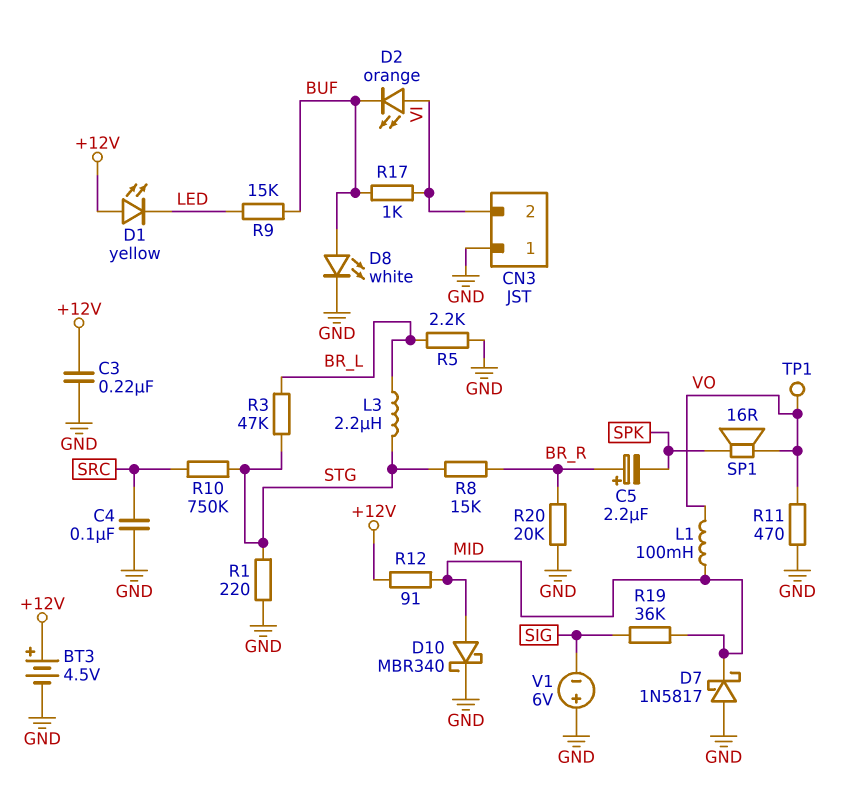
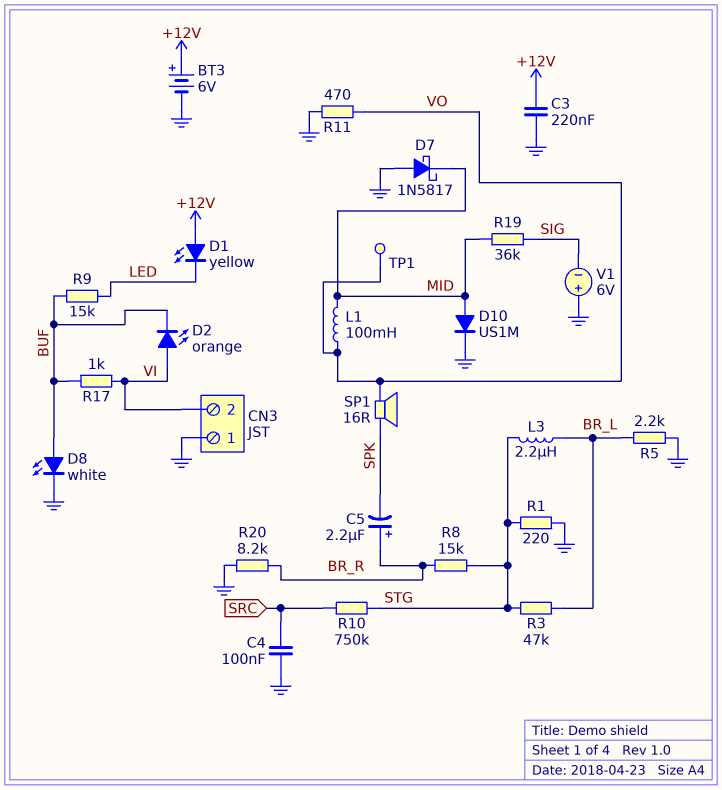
BT3: 4.5V (plus +12V, minus GND) -> 6V (plus +12V, minus GND)
D10: schottky MBR340 (A MID, K GND) -> diode US1M (A MID, K GND)
R12: 91 (+12V, MID) -> none
R20: 20k (BR_R, GND) -> 8.2k (BR_R, GND)

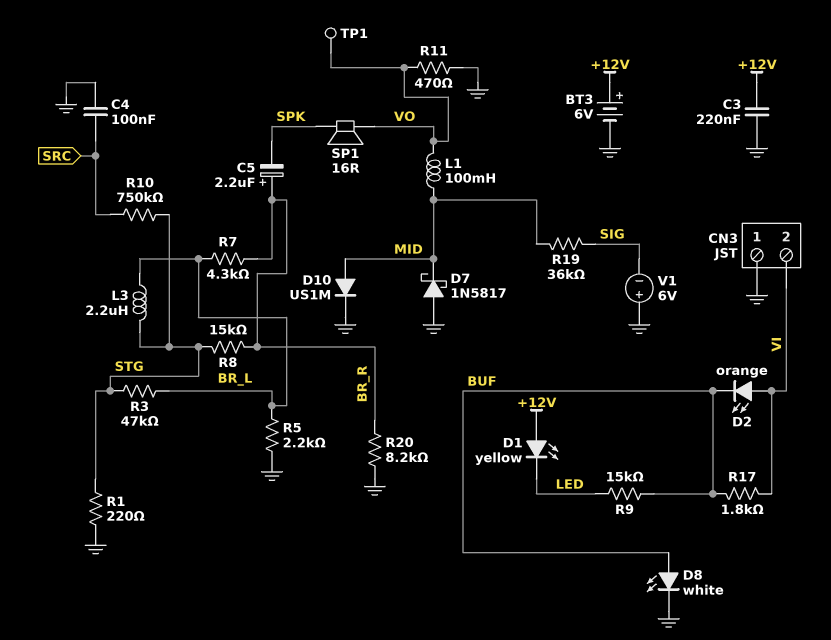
R7: none -> 4.3k (BR_L, BR_R)
R17: 1k (BUF, VI) -> 1.8k (BUF, VI)

